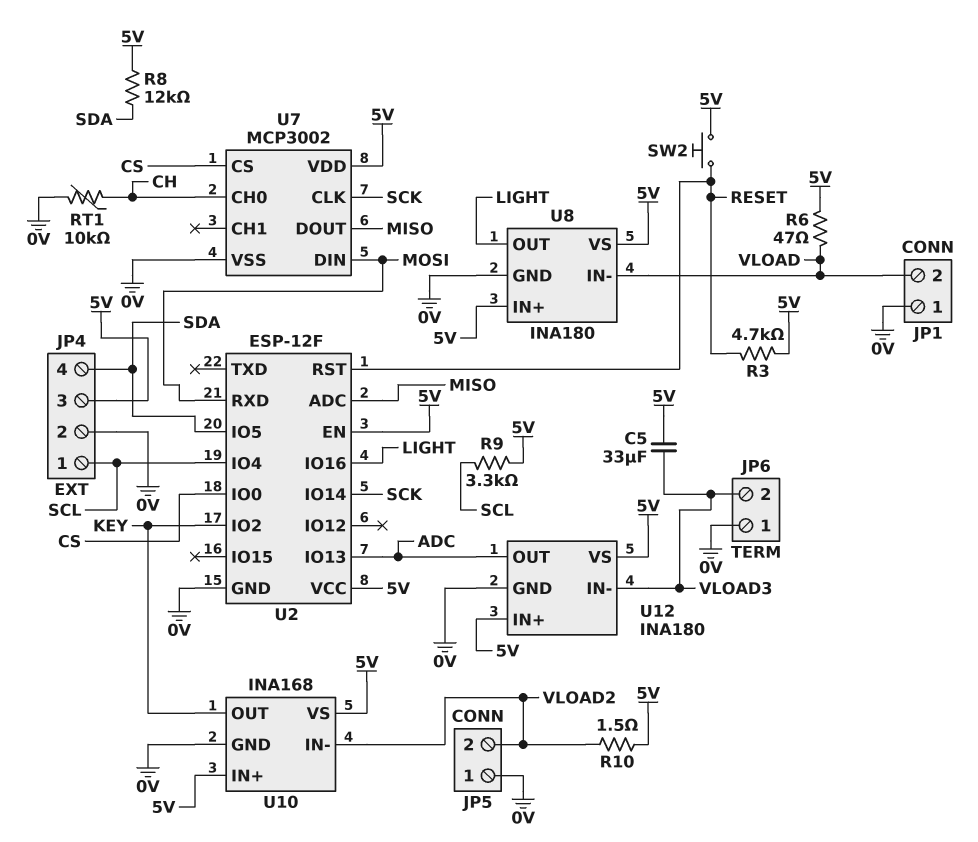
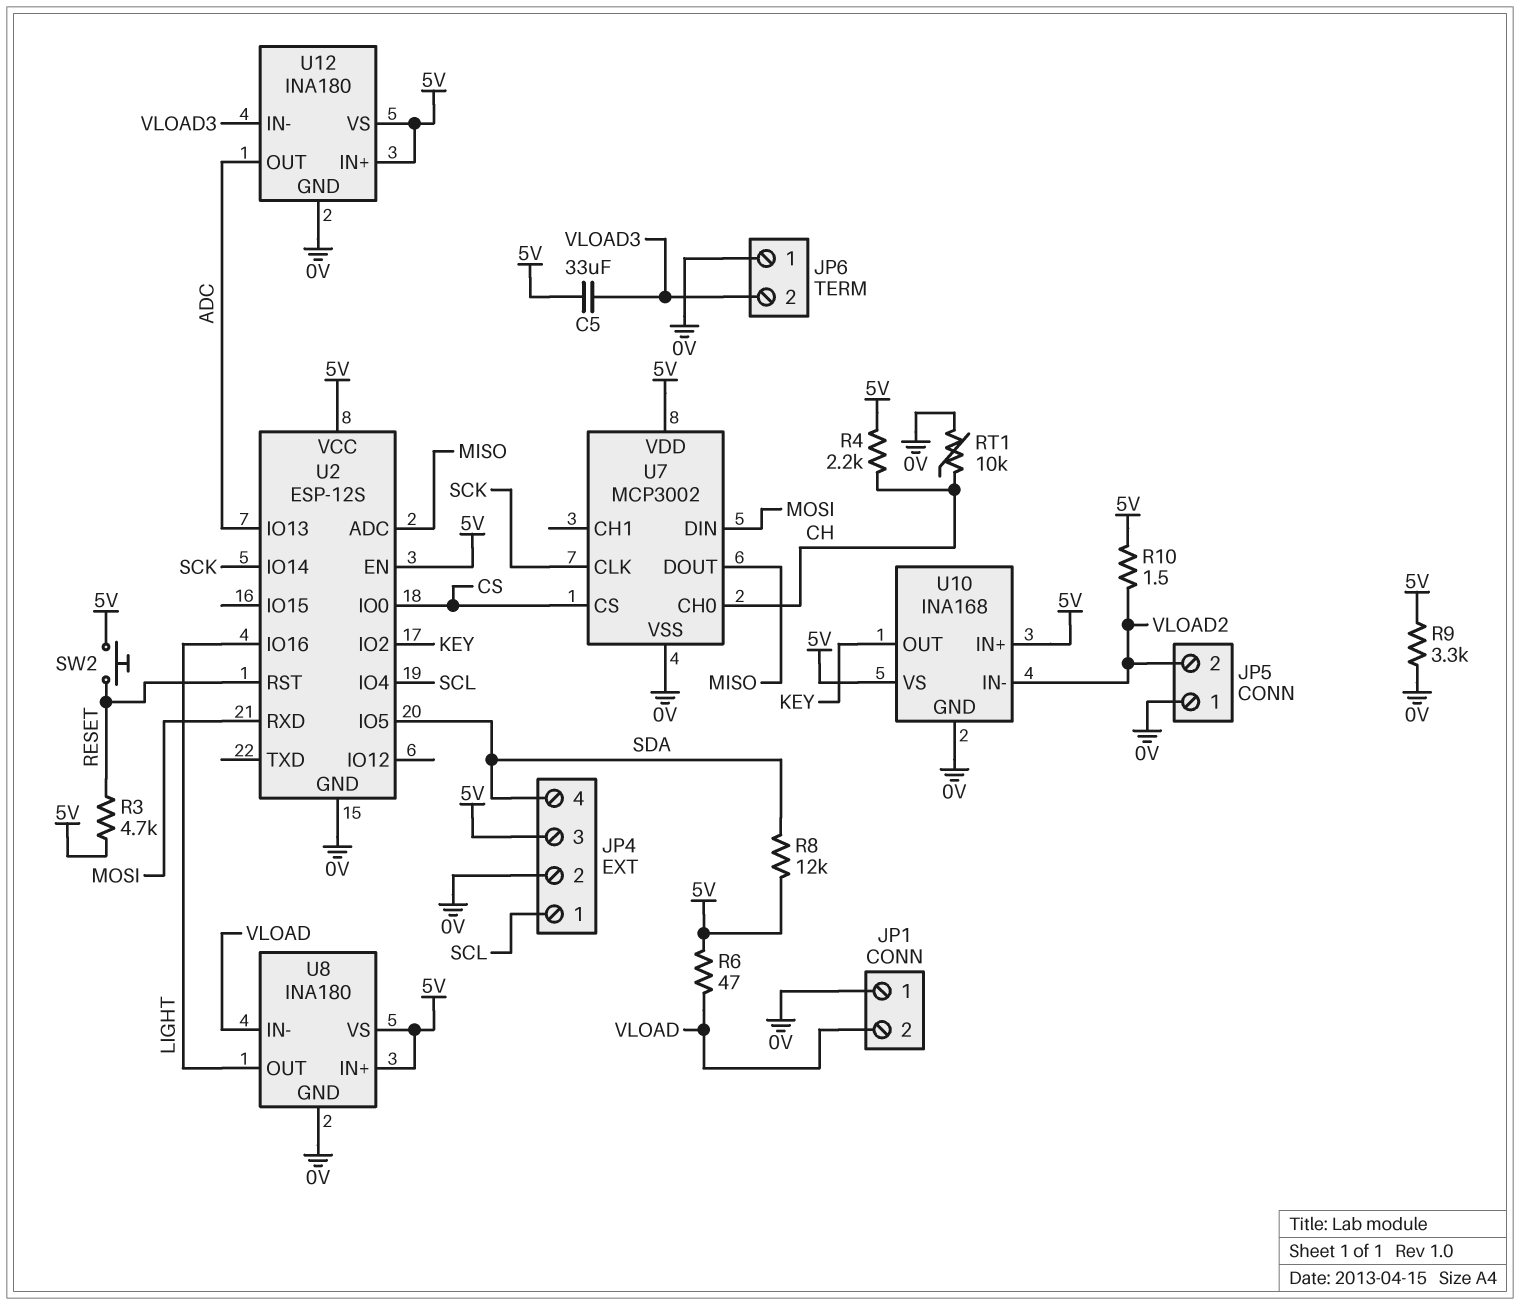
R4: none -> 2.2k (5V, CH)
R9: 3.3k (5V, SCL) -> 3.3k (0V, 5V)
U2: ESP-12F -> ESP-12S

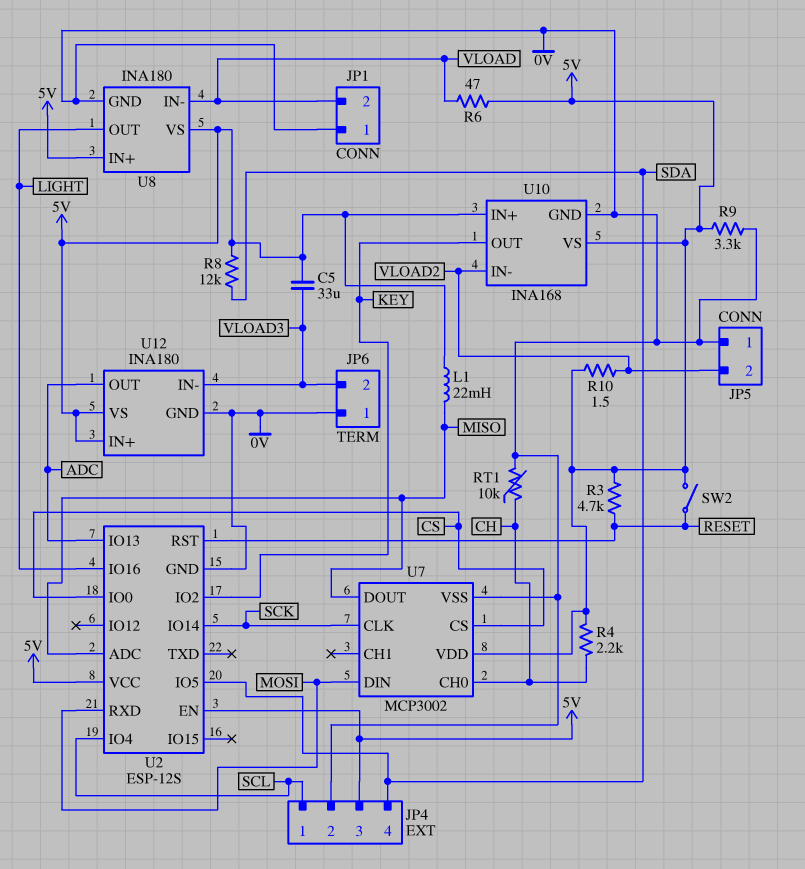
L1: none -> 22mH (5V, MISO)
SW2: button (5V, RESET) -> switch (5V, RESET)

